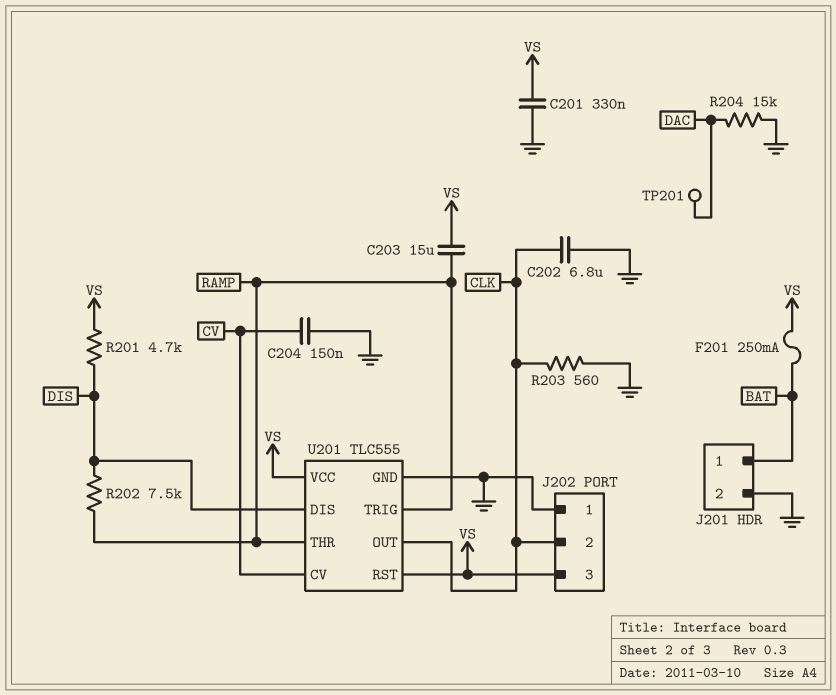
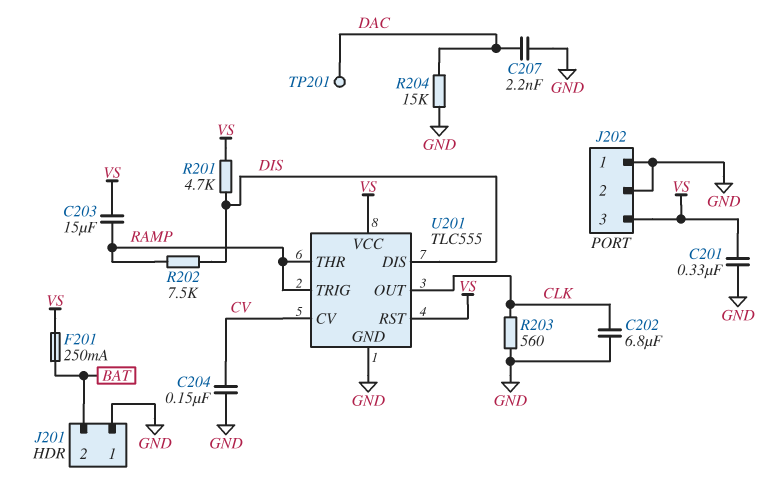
C207: none -> 2.2nF (DAC, GND)
J201 pin 1: BAT -> GND
J201 pin 2: GND -> BAT
J202 pin 2: CLK -> GND

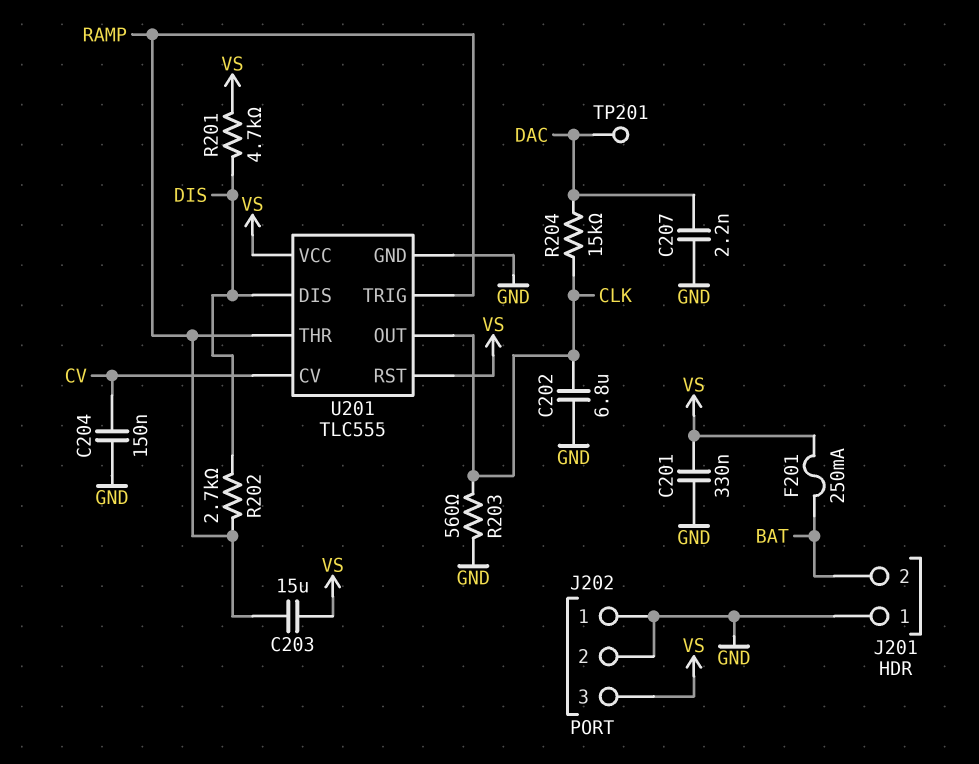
R202: 7.5k (DIS, RAMP) -> 2.7k (DIS, RAMP)
R204: 15k (DAC, GND) -> 15k (CLK, DAC)

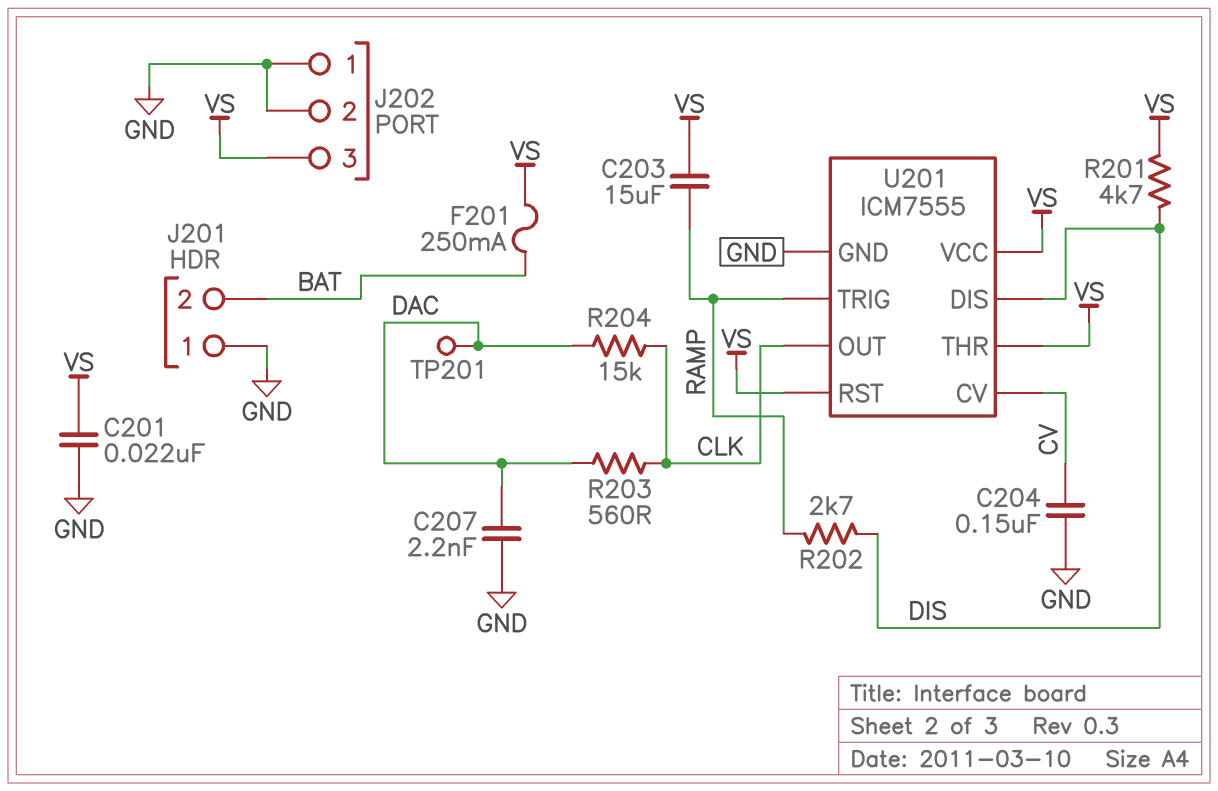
C201: 330nF (GND, VS) -> 22nF (GND, VS)
C202: 6.8uF (CLK, GND) -> none
R203: 560 (CLK, GND) -> 560 (CLK, DAC)
U201: TLC555 -> ICM7555
U201 pin THR: RAMP -> VS

